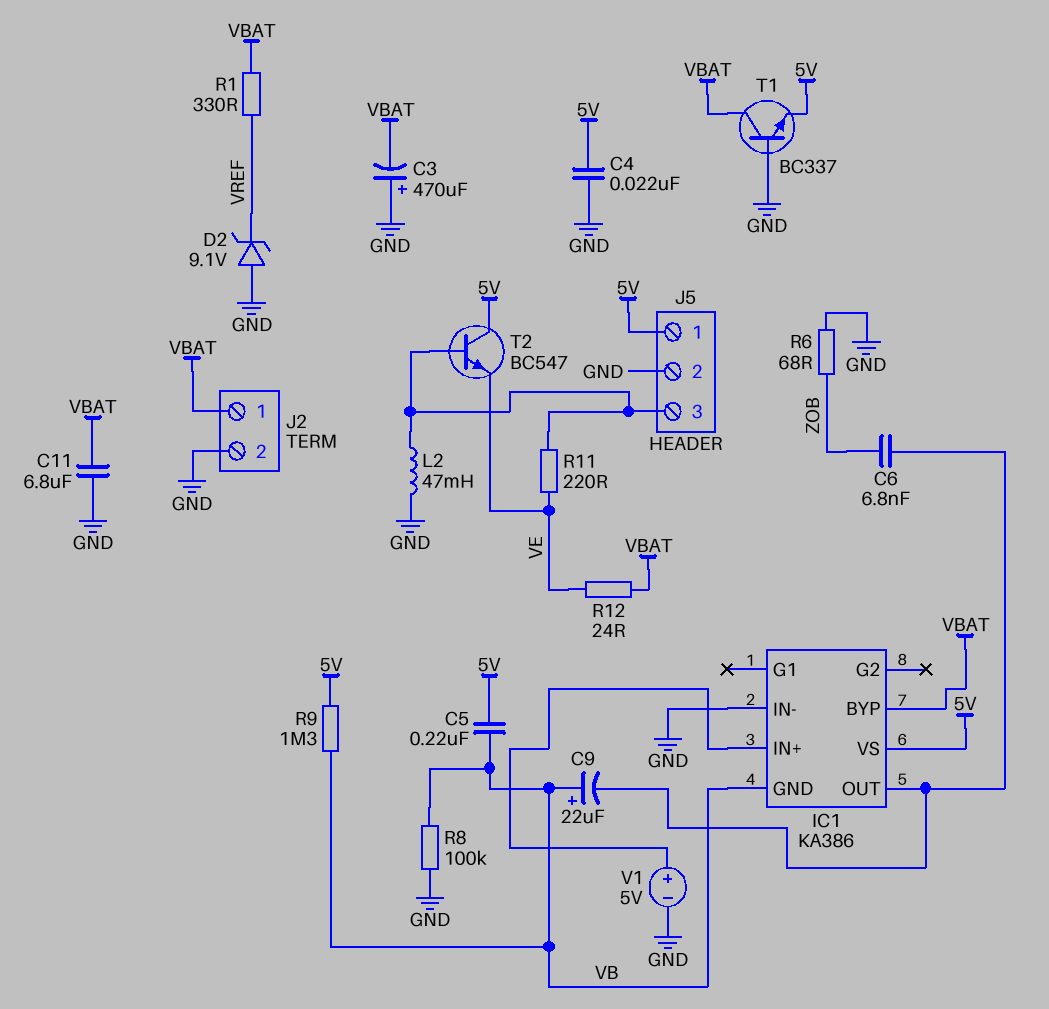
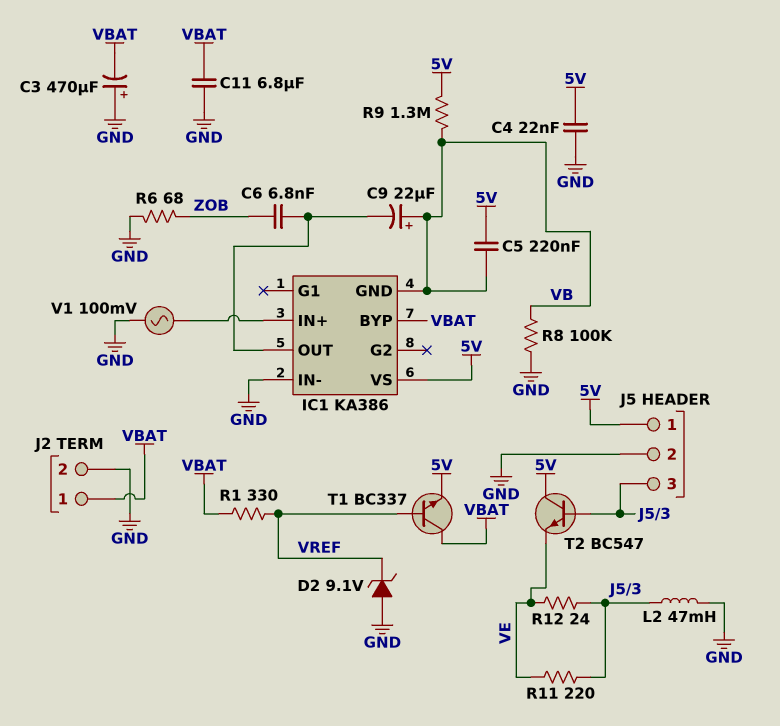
R12: 24 (VBAT, VE) -> 24 (J5/3, VE)
T1: NPN BC337 (B GND, C VBAT, E 5V) -> NPN BC337 (B VREF, C VBAT, E 5V)
V1: 5V (plus IC1/IN+, minus GND) -> AC 100mV (GND, IC1/IN+)

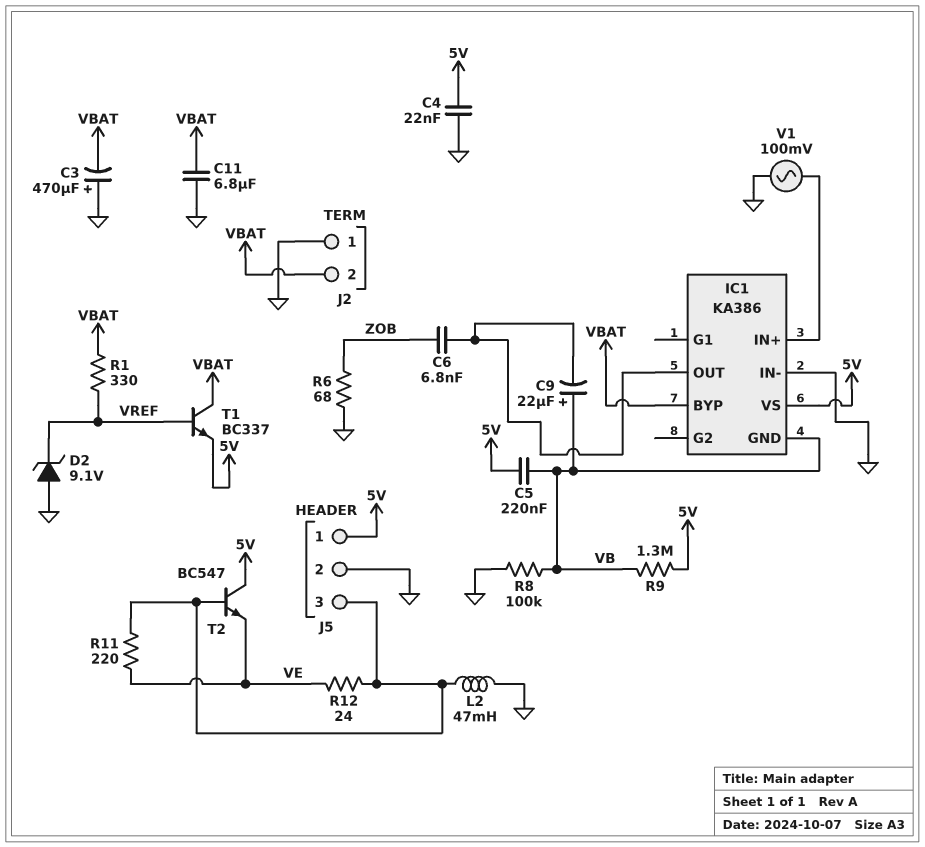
J2 pin 1: VBAT -> GND
J2 pin 2: GND -> VBAT

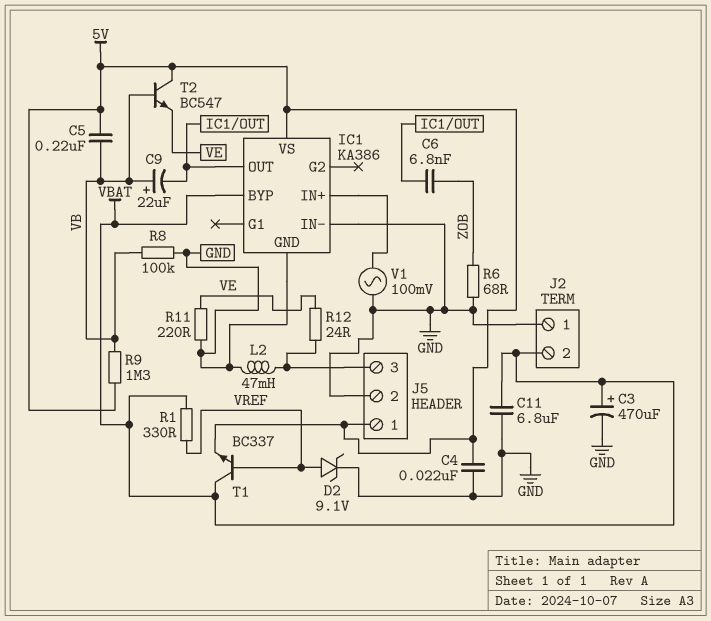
C3: 470uF (plus GND, minus VBAT) -> 470uF (plus VBAT, minus GND)
D2: zener 9.1V (A GND, K VREF) -> zener 9.1V (A VREF, K GND)
IC1 pin GND: VB -> GND
R11: 220 (J5/3, VE) -> 220 (GND, VE)
T2: NPN BC547 (B J5/3, C 5V, E VE) -> NPN BC547 (B VB, C 5V, E VE)

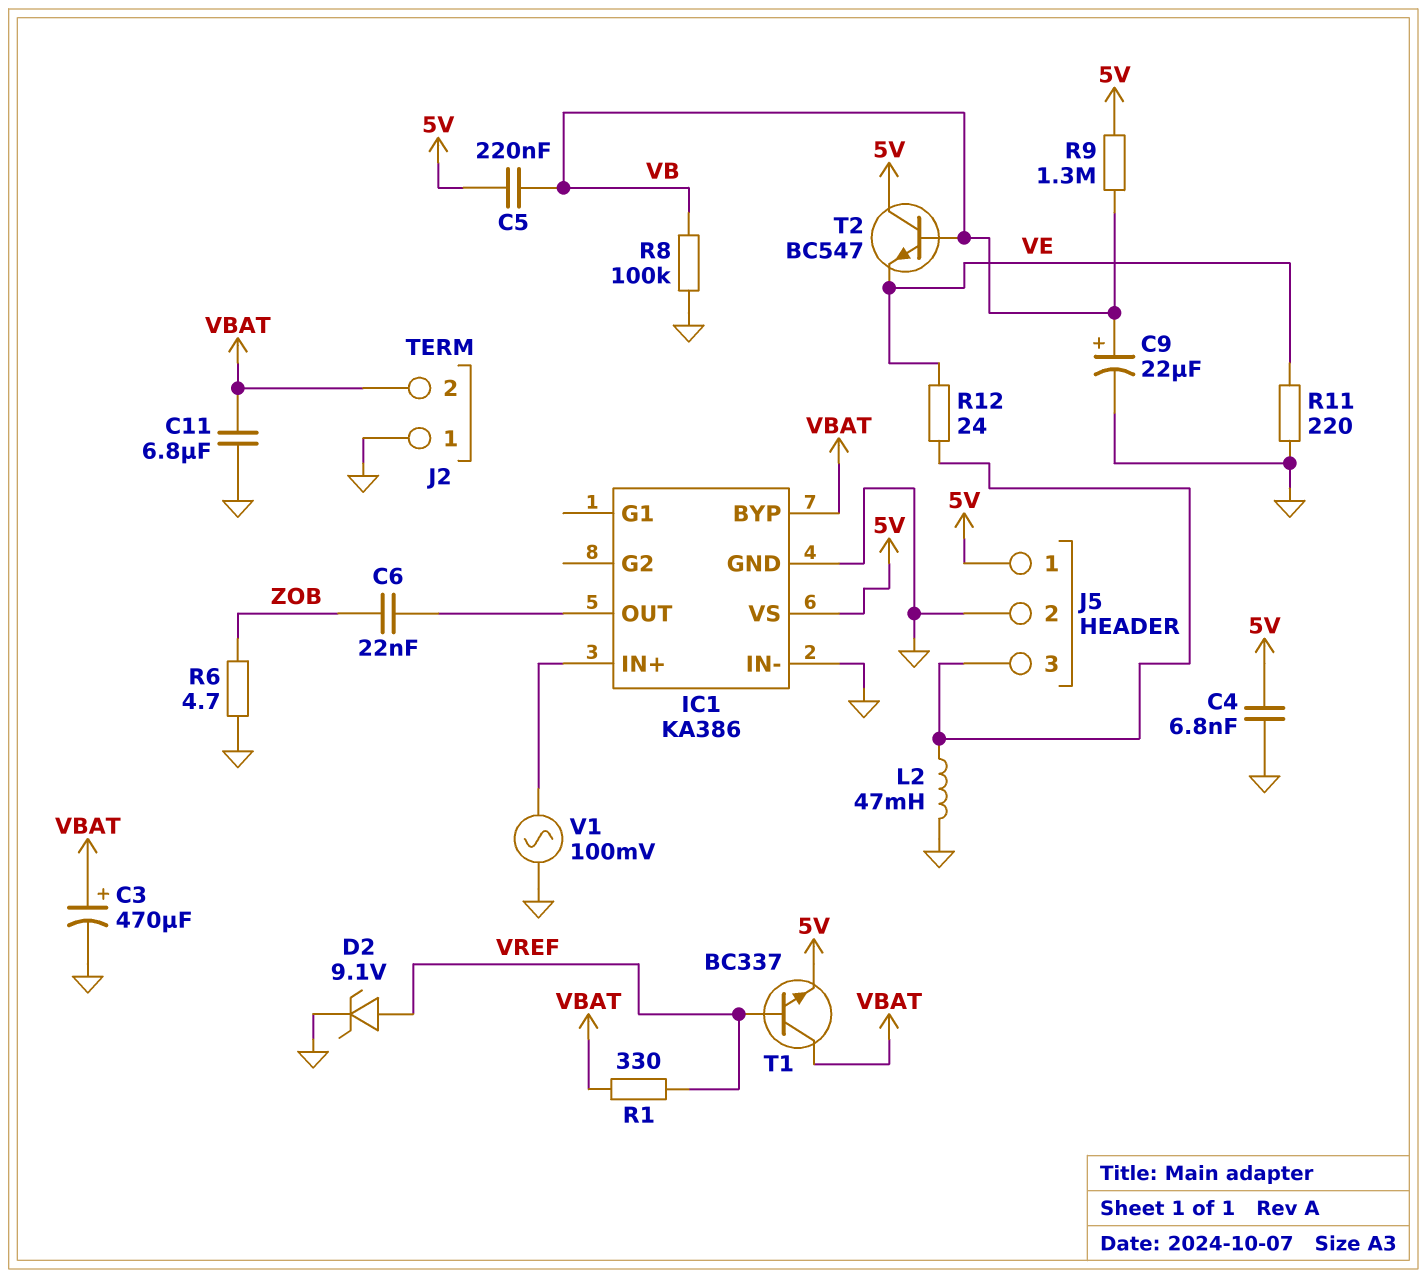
C4: 22nF (5V, GND) -> 6.8nF (5V, GND)
C6: 6.8nF (IC1/OUT, ZOB) -> 22nF (IC1/OUT, ZOB)
C9: 22uF (plus VB, minus IC1/OUT) -> 22uF (plus VB, minus GND)
R6: 68 (GND, ZOB) -> 4.7 (GND, ZOB)

